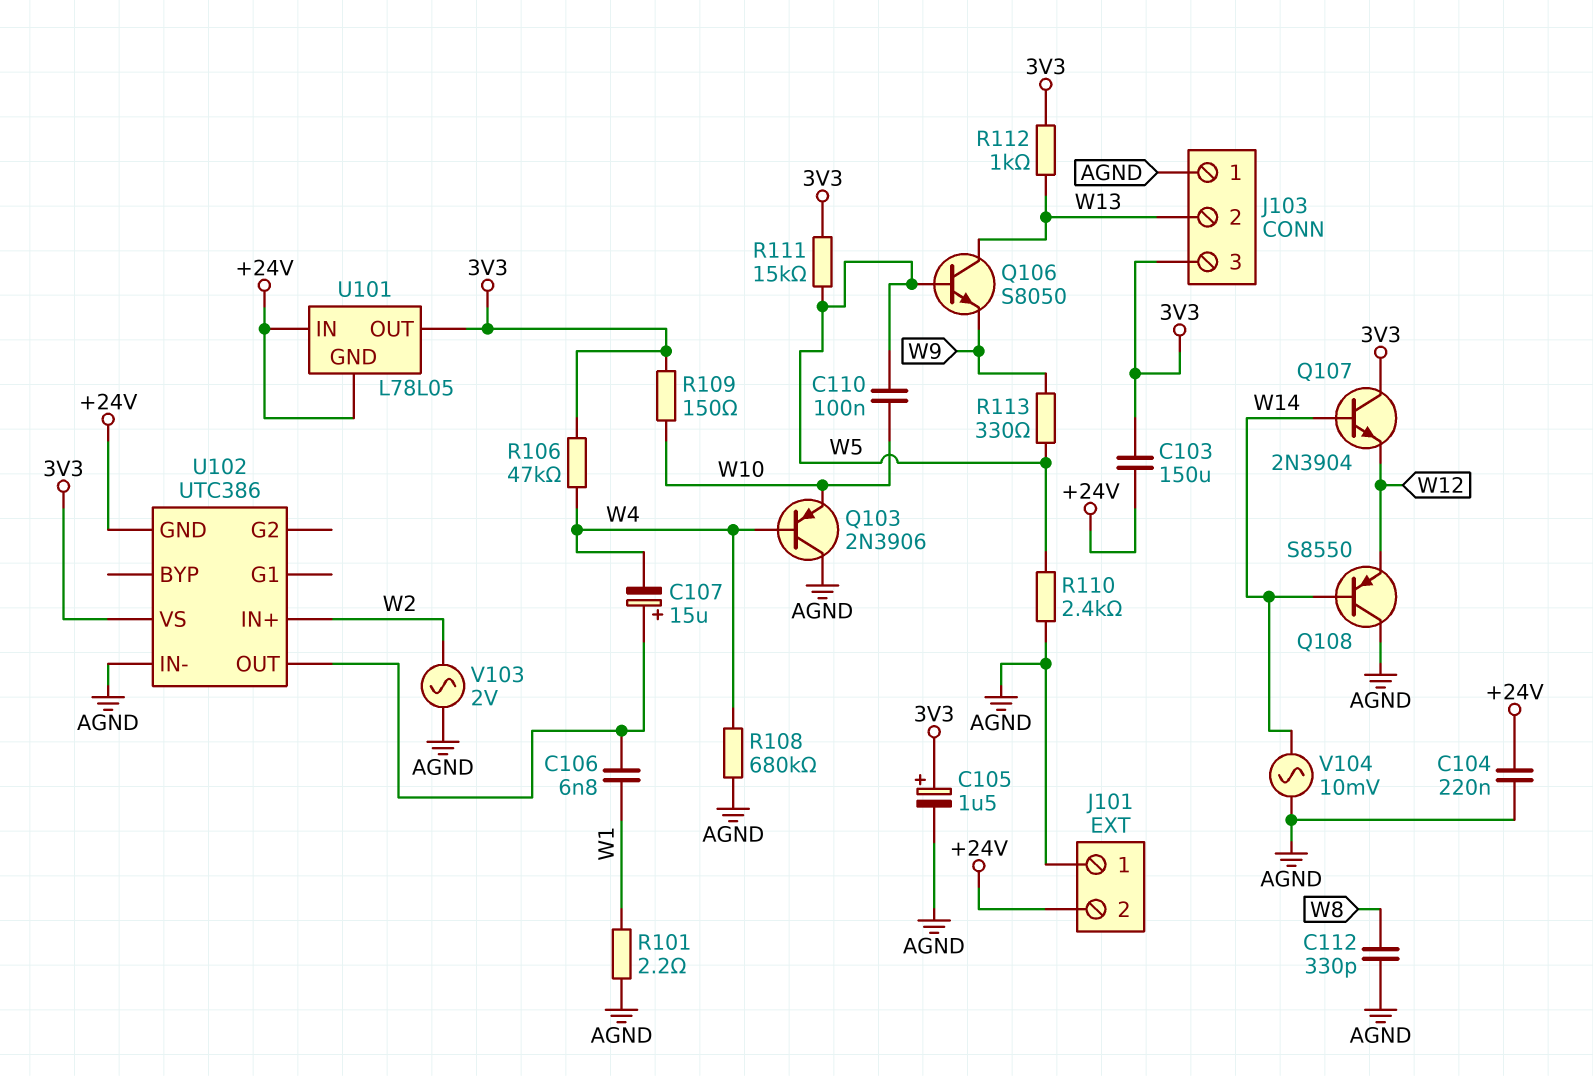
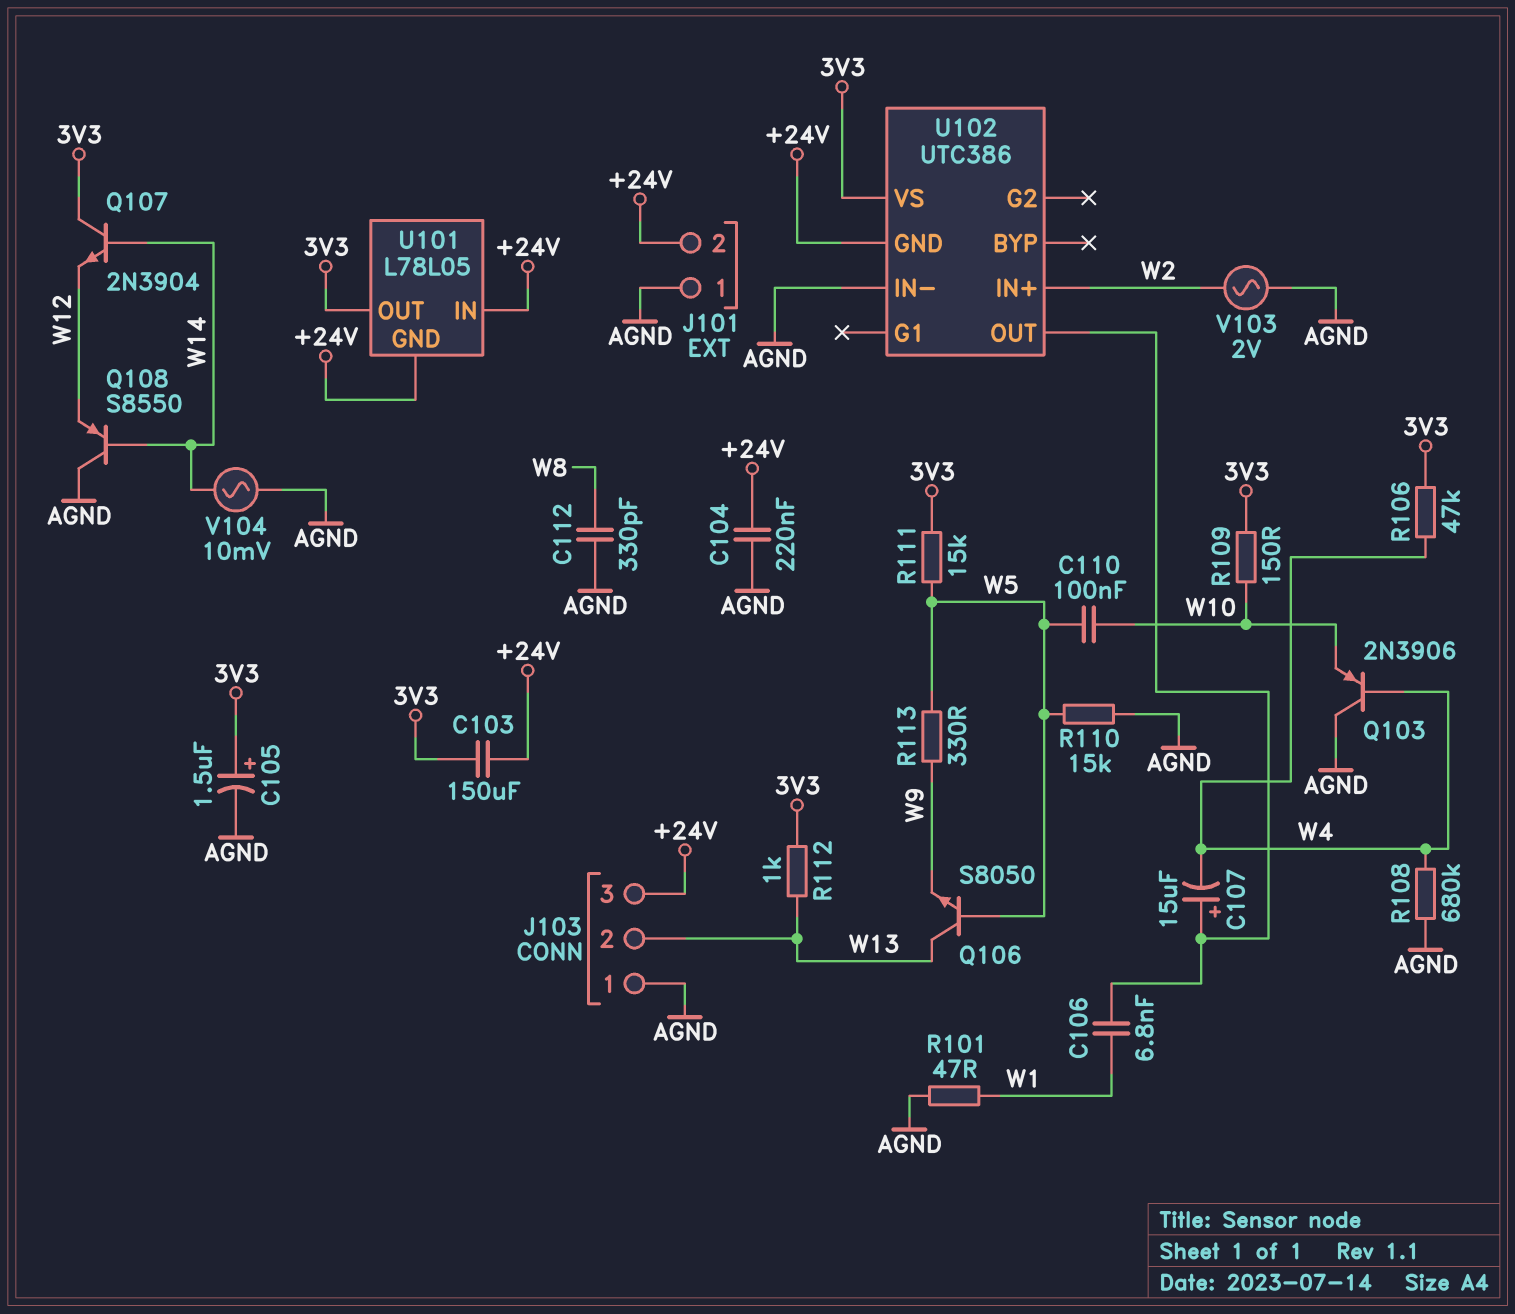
J103 pin 3: 3V3 -> +24V
R101: 2.2 (AGND, W1) -> 47 (AGND, W1)
R110: 2.4k (AGND, W5) -> 15k (AGND, W5)

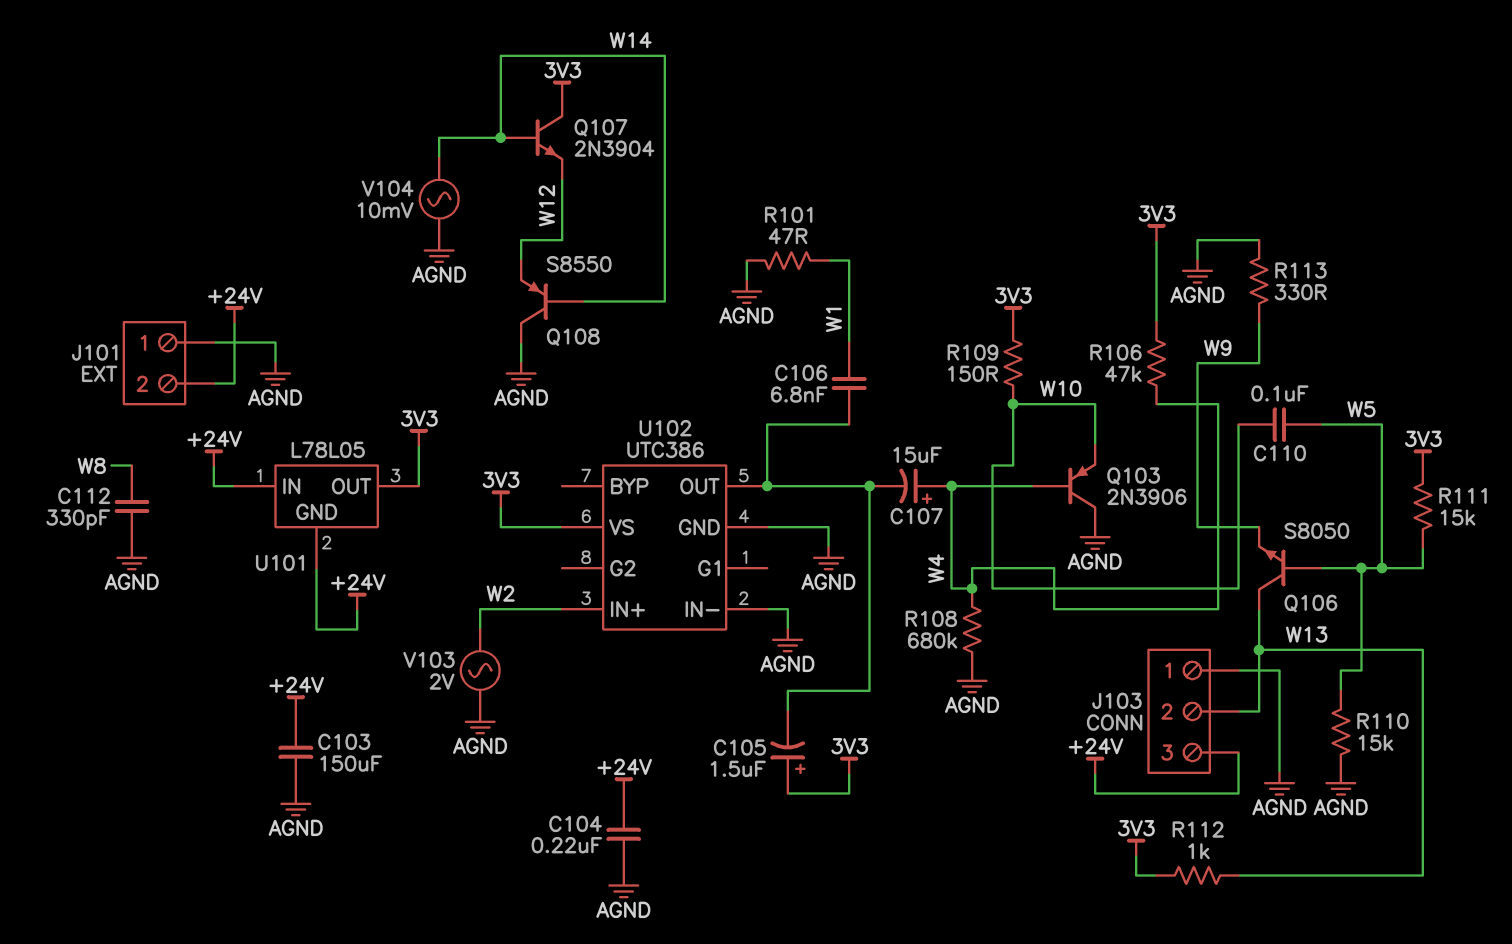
C103: 150uF (+24V, 3V3) -> 150uF (+24V, AGND)
C105: 1.5uF (plus 3V3, minus AGND) -> 1.5uF (plus 3V3, minus U102/OUT)
C107: 15uF (plus U102/OUT, minus W4) -> 15uF (plus W4, minus U102/OUT)
R113: 330 (W5, W9) -> 330 (AGND, W9)
U102 pin GND: +24V -> AGND

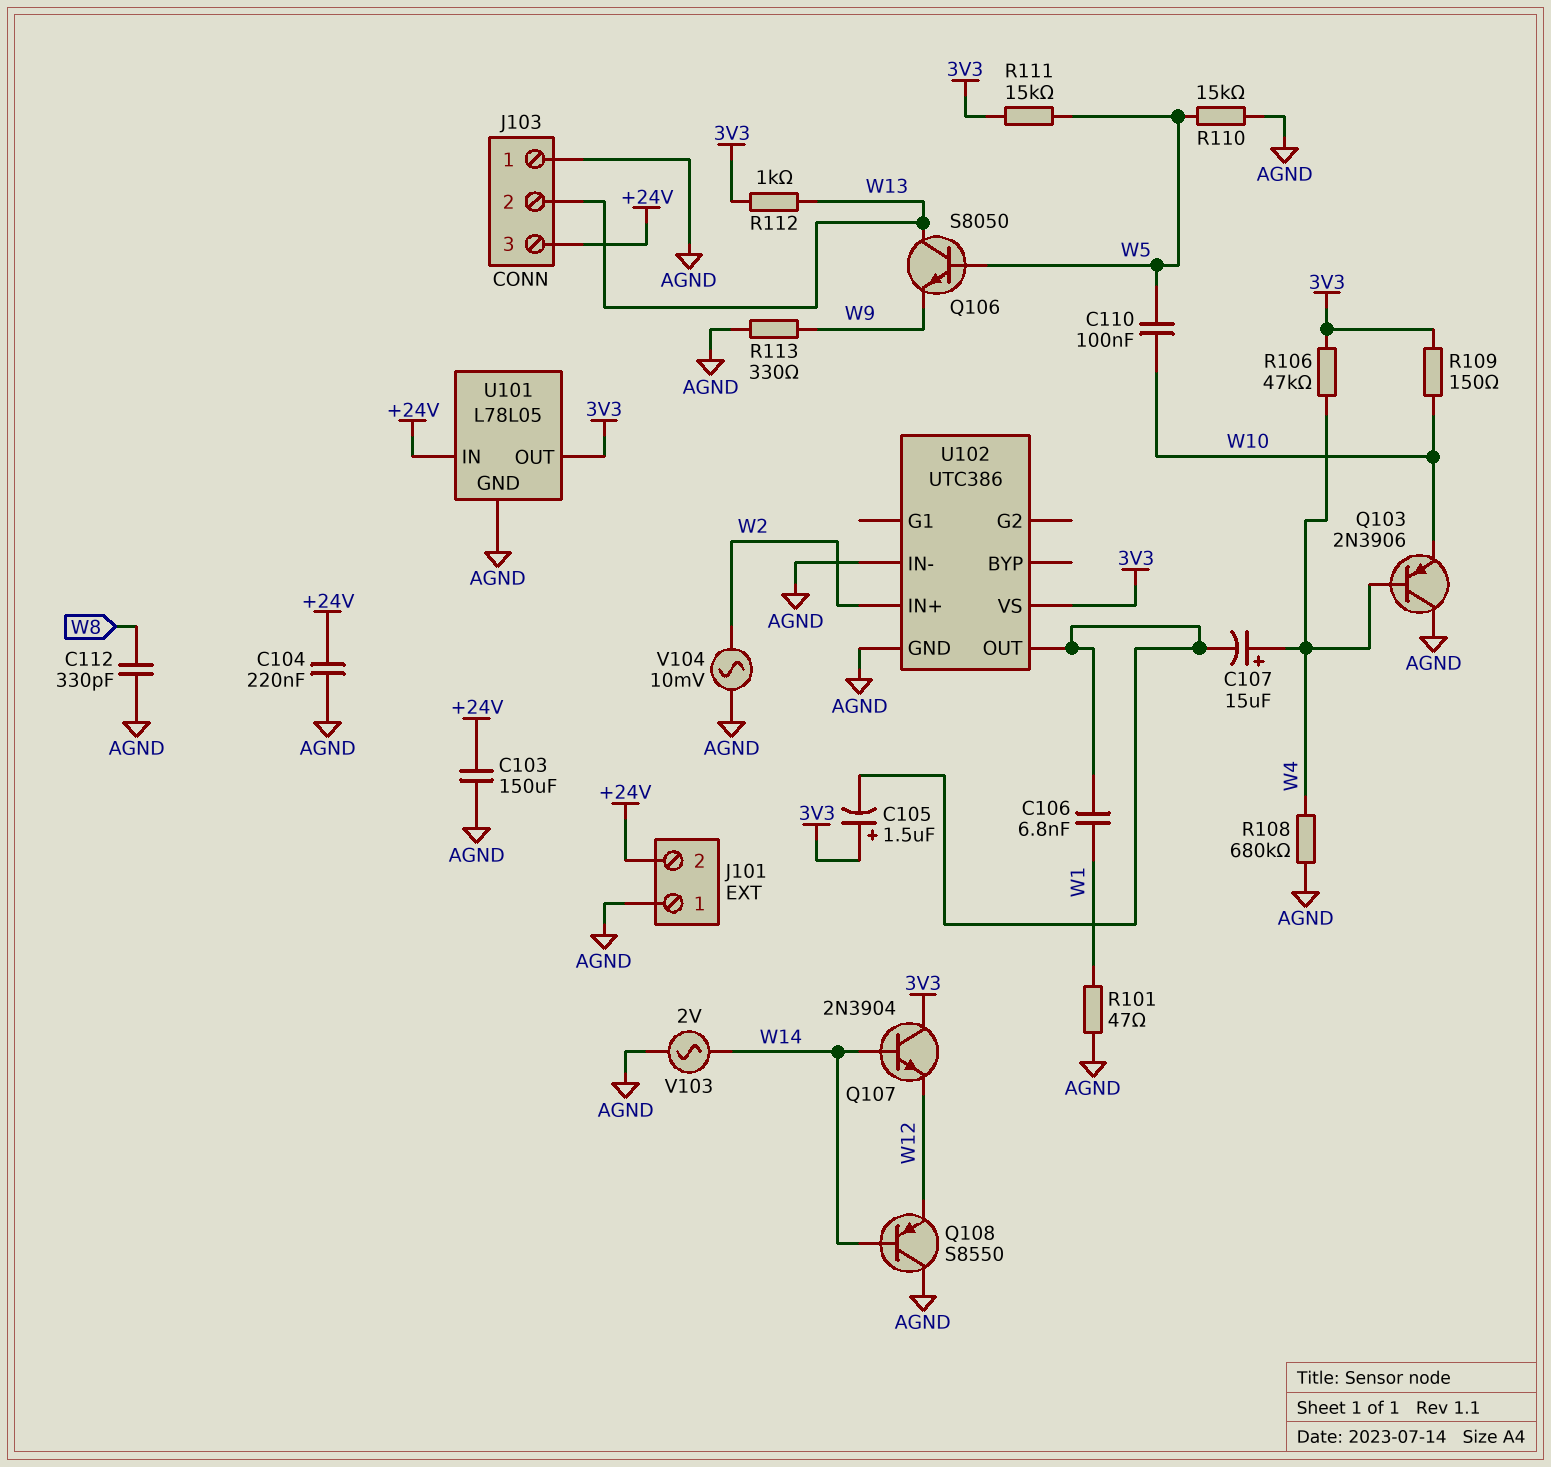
U101 pin GND: +24V -> AGND
V103: AC 2V (AGND, W2) -> AC 2V (AGND, W14)
V104: AC 10mV (AGND, W14) -> AC 10mV (AGND, W2)

